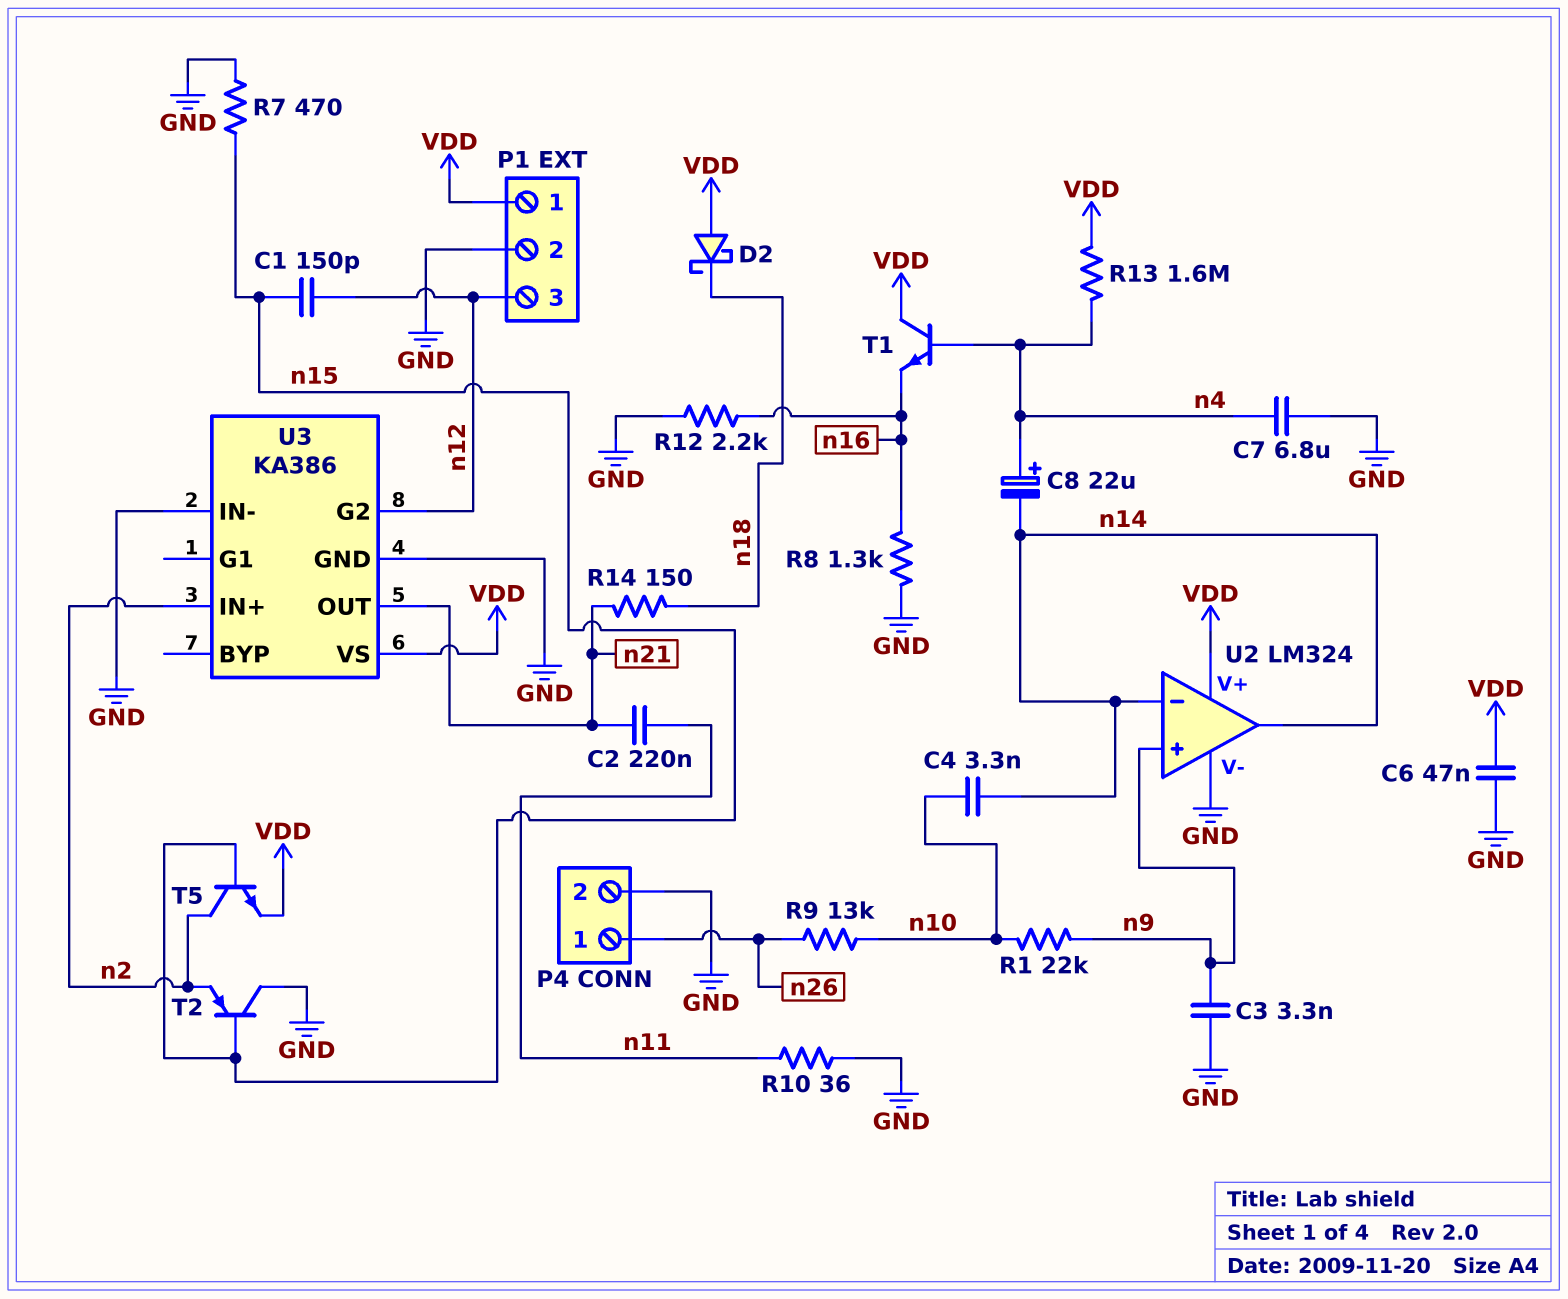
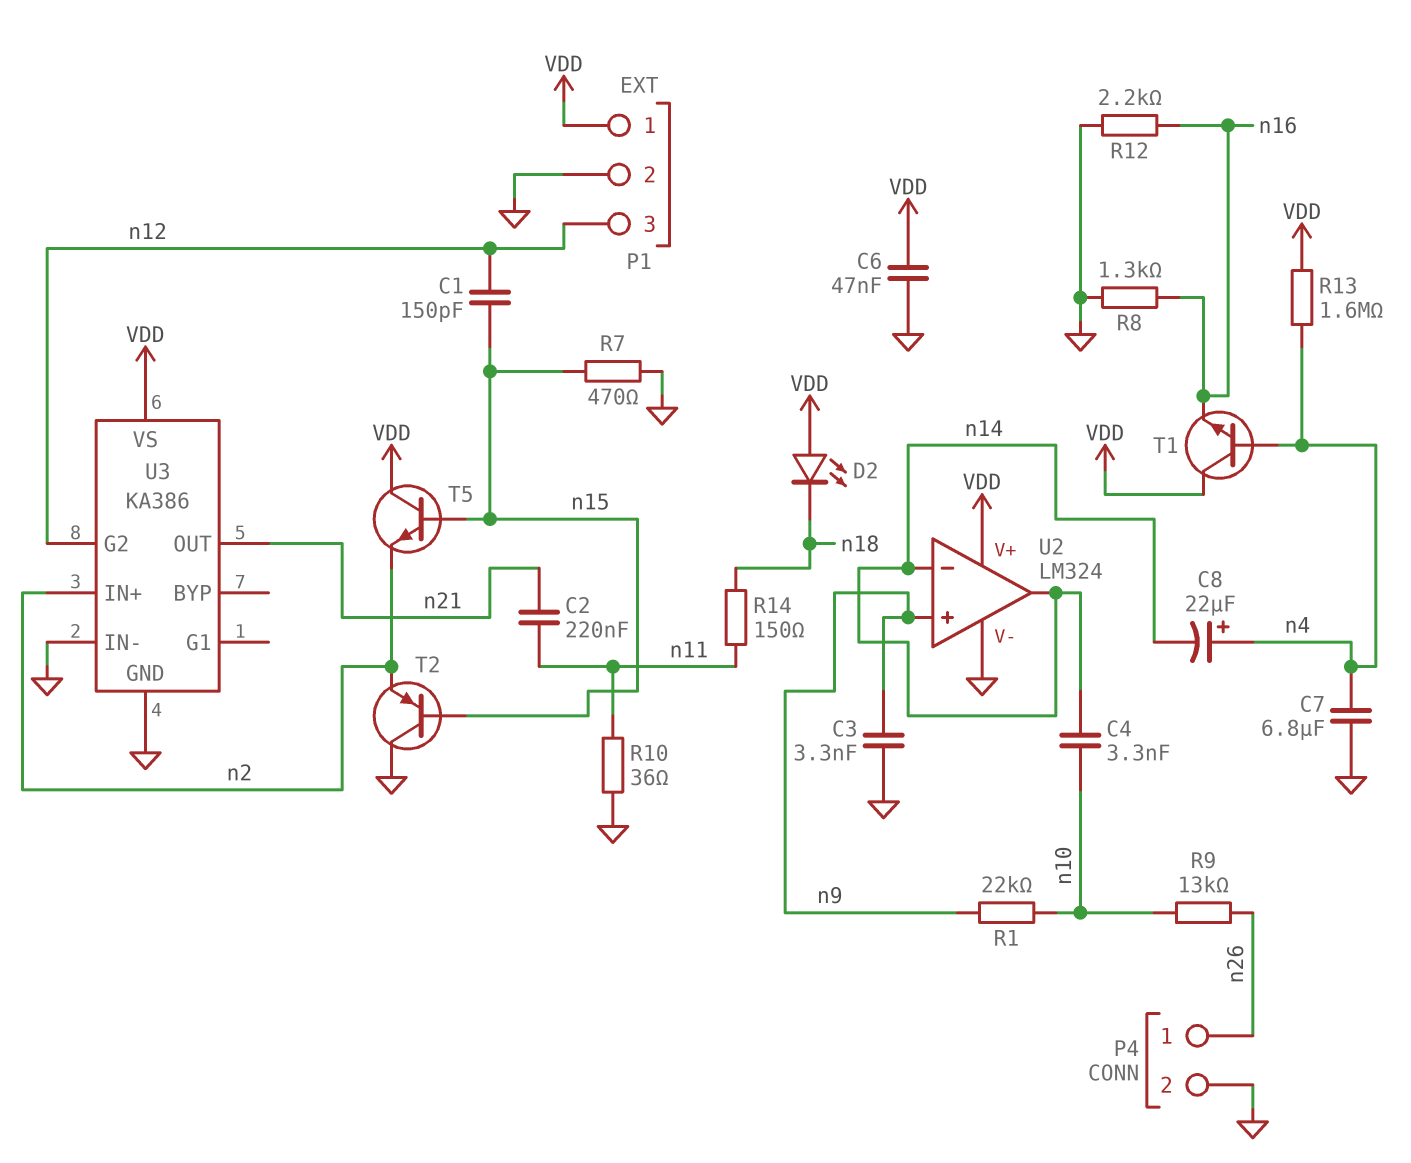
D2: schottky (A VDD, K n18) -> LED (A VDD, K n18)
R14: 150 (n18, n21) -> 150 (n11, n18)
T5: NPN (B n15, C n2, E VDD) -> NPN (B n15, C VDD, E n2)

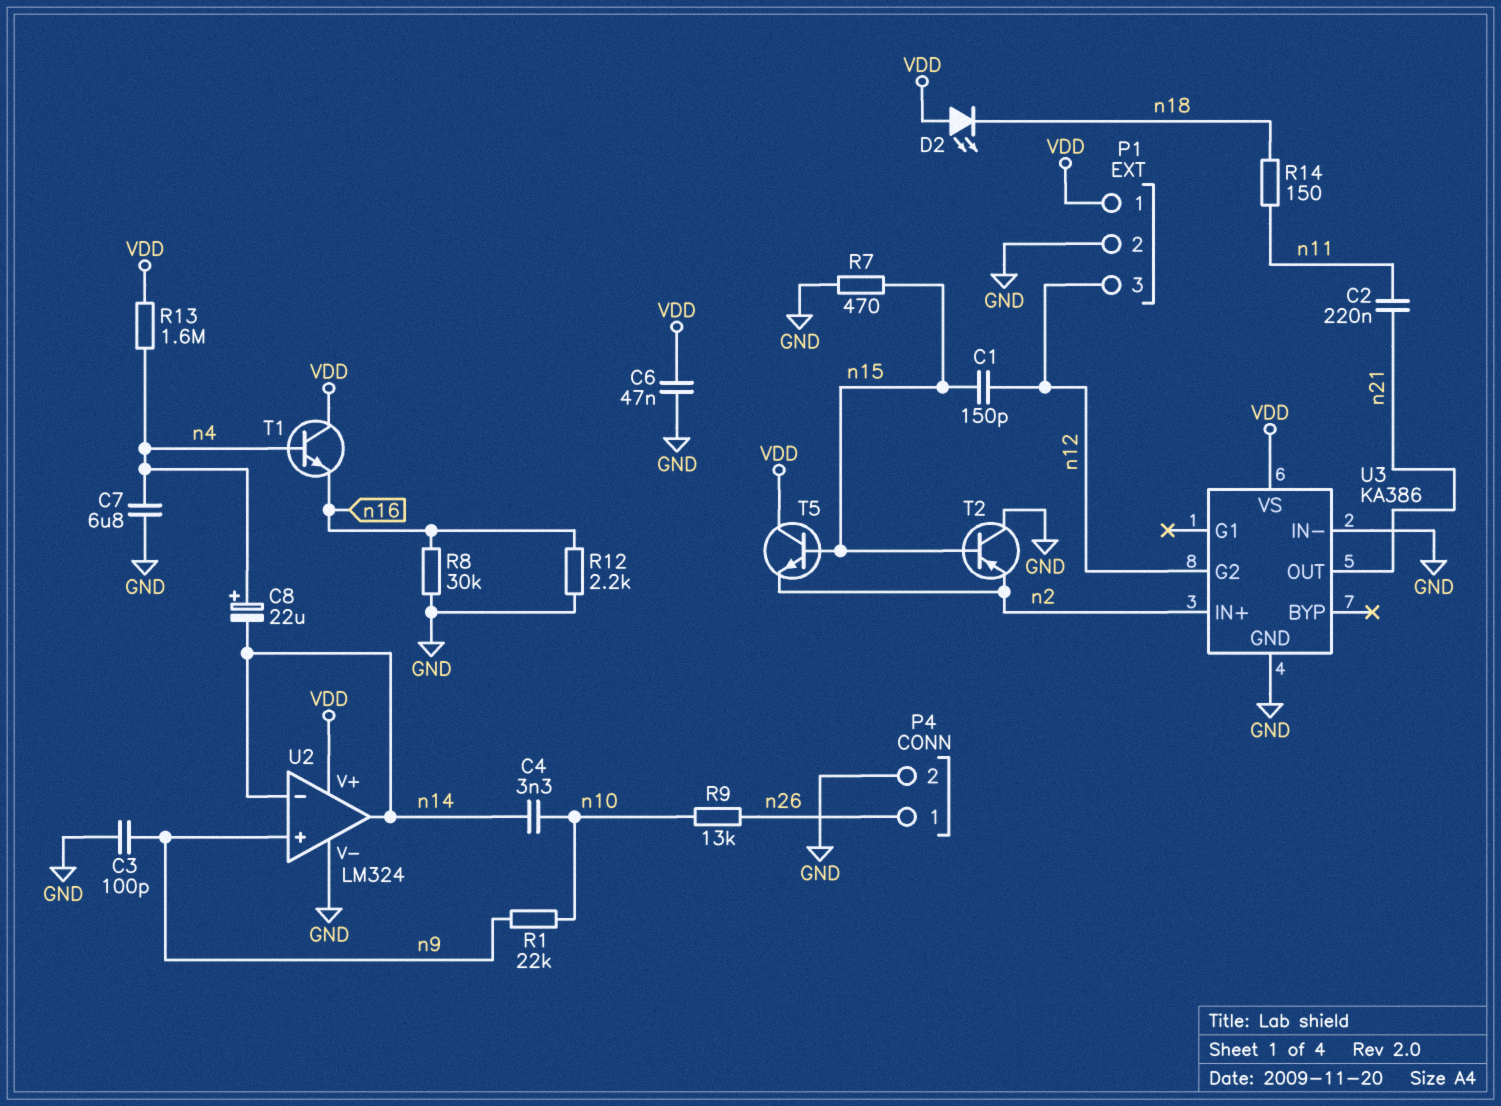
C3: 3.3nF (GND, n9) -> 100pF (GND, n9)
R8: 1.3k (GND, n16) -> 30k (GND, n16)
R10: 36 (GND, n11) -> none

